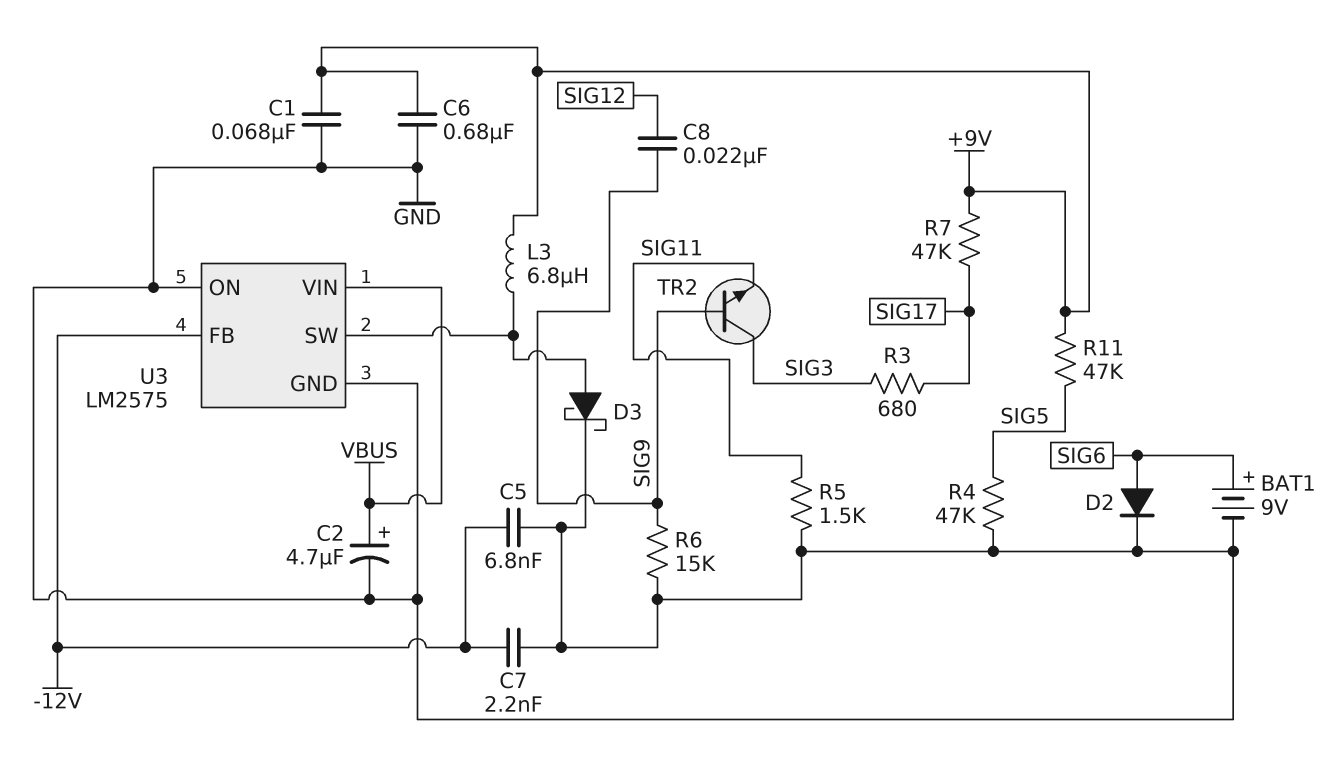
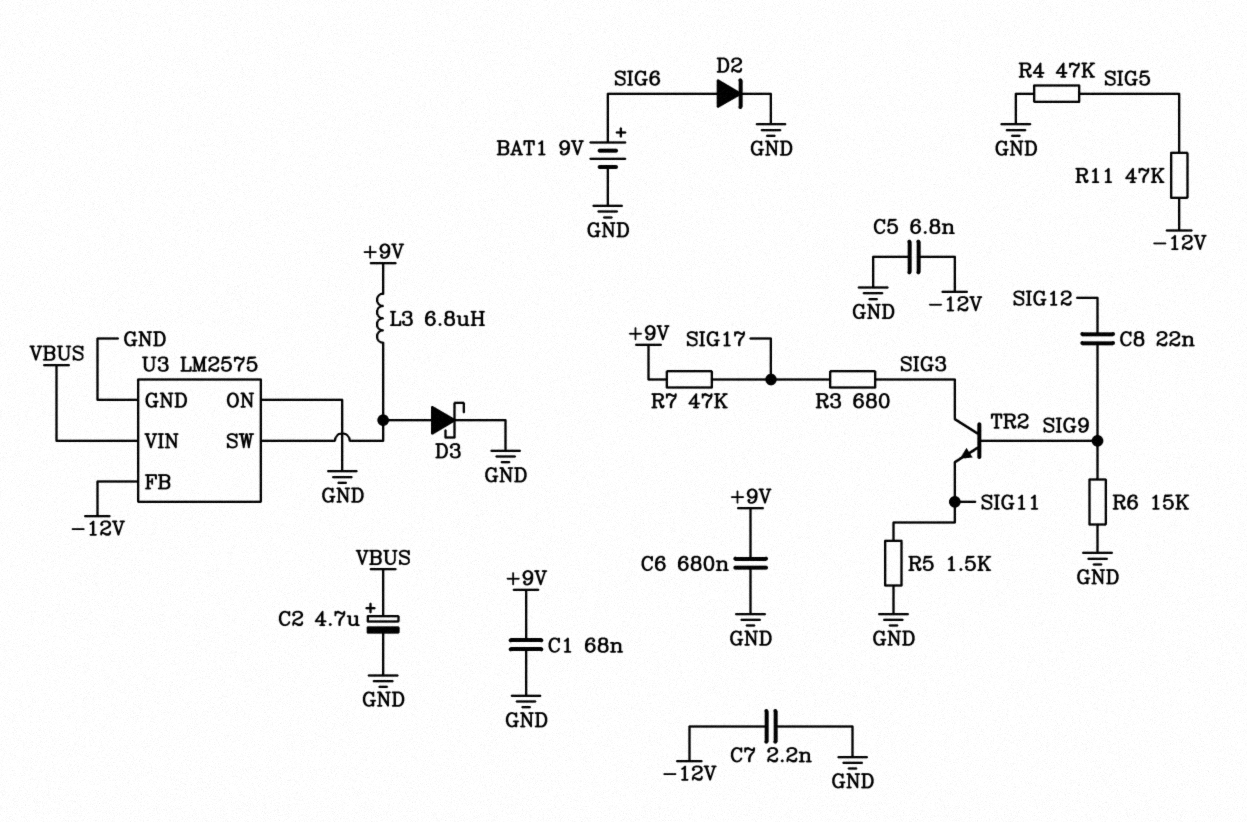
R11: 47k (+9V, SIG5) -> 47k (-12V, SIG5)

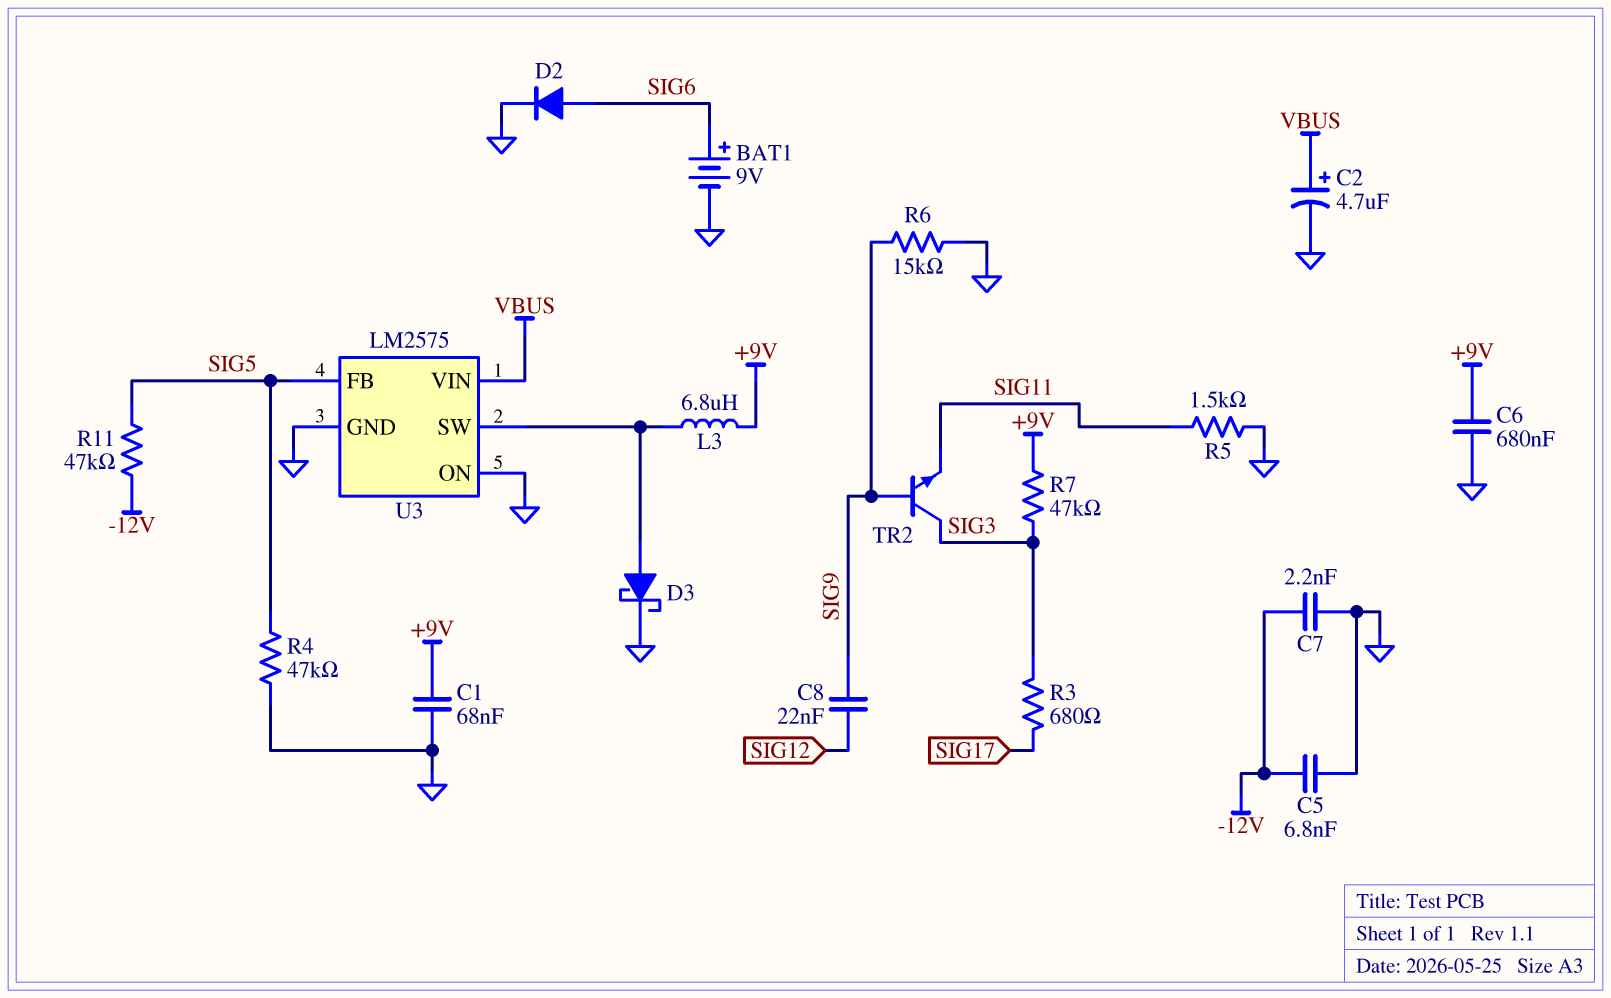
R7: 47k (+9V, SIG17) -> 47k (+9V, SIG3)
U3 pin FB: -12V -> SIG5

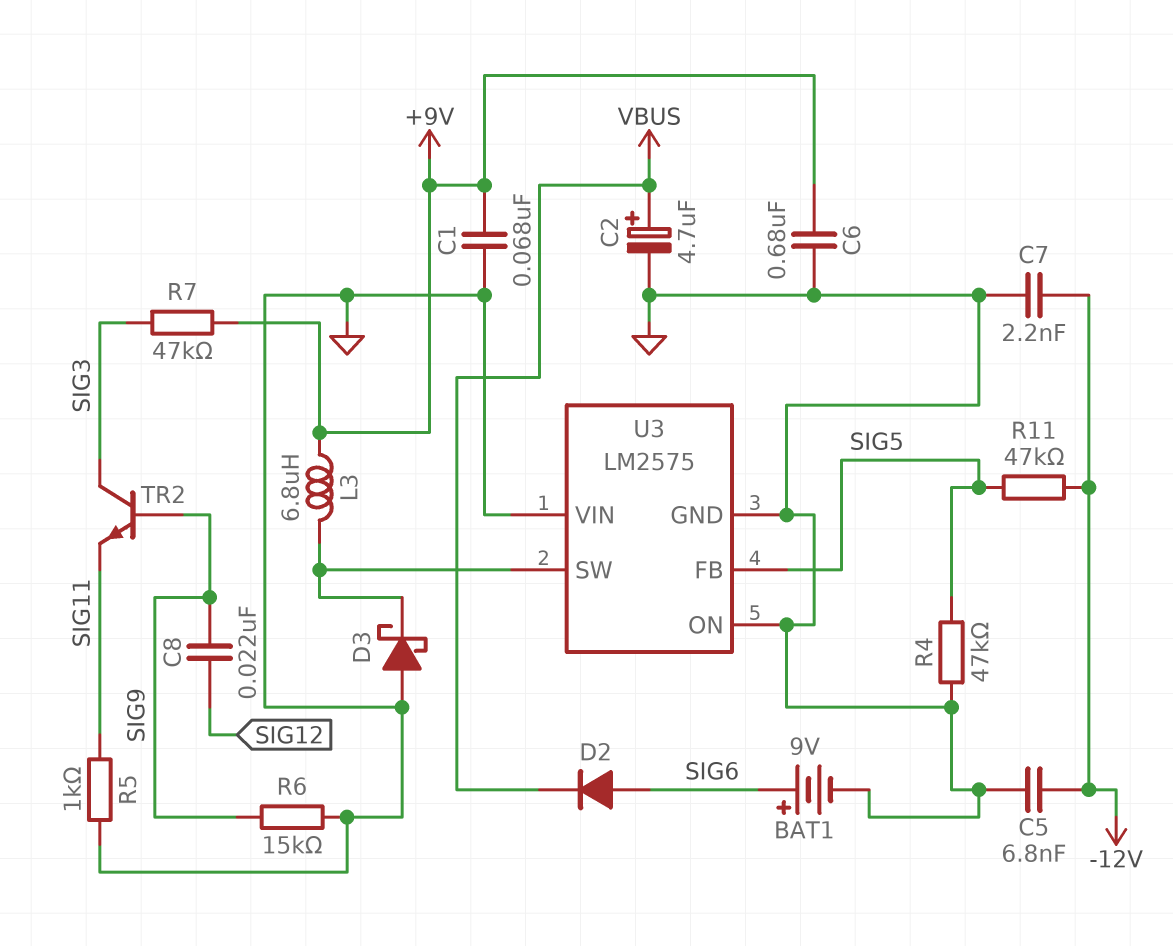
D2: diode (A SIG6, K GND) -> diode (A SIG6, K VBUS)
D3: schottky (A U3/SW, K GND) -> schottky (A GND, K U3/SW)
R3: 680 (SIG3, SIG17) -> none
R5: 1.5k (GND, SIG11) -> 1k (GND, SIG11)
U3 pin VIN: VBUS -> GND

